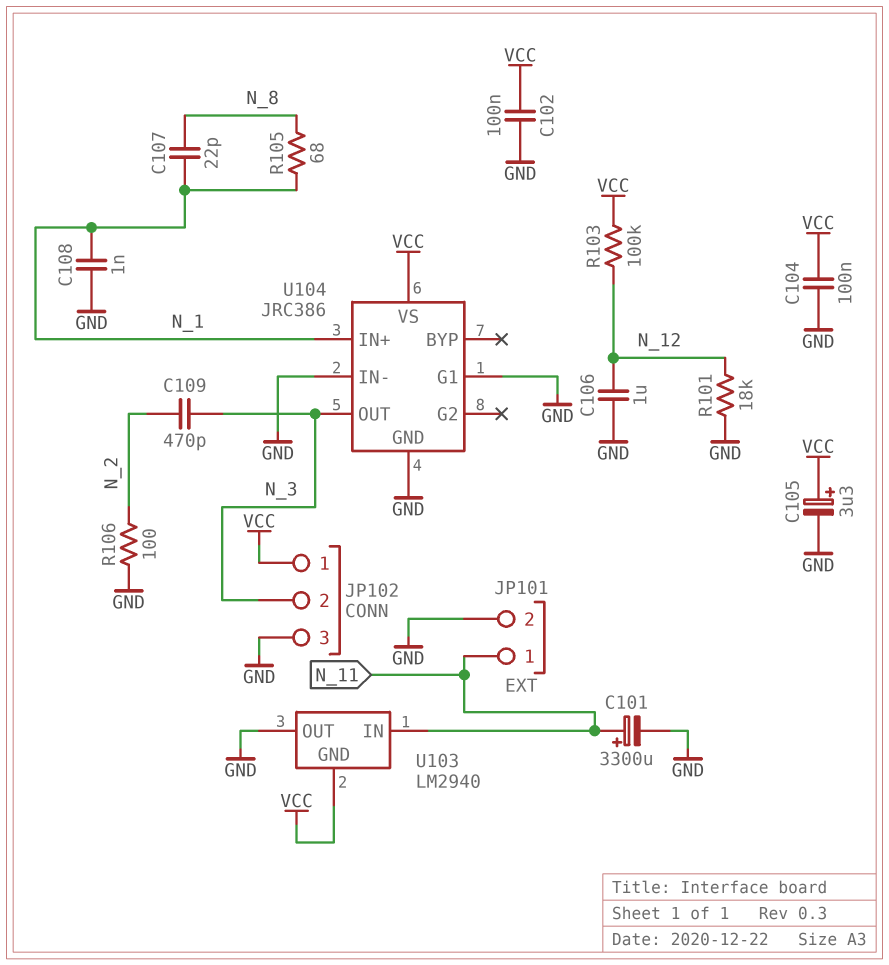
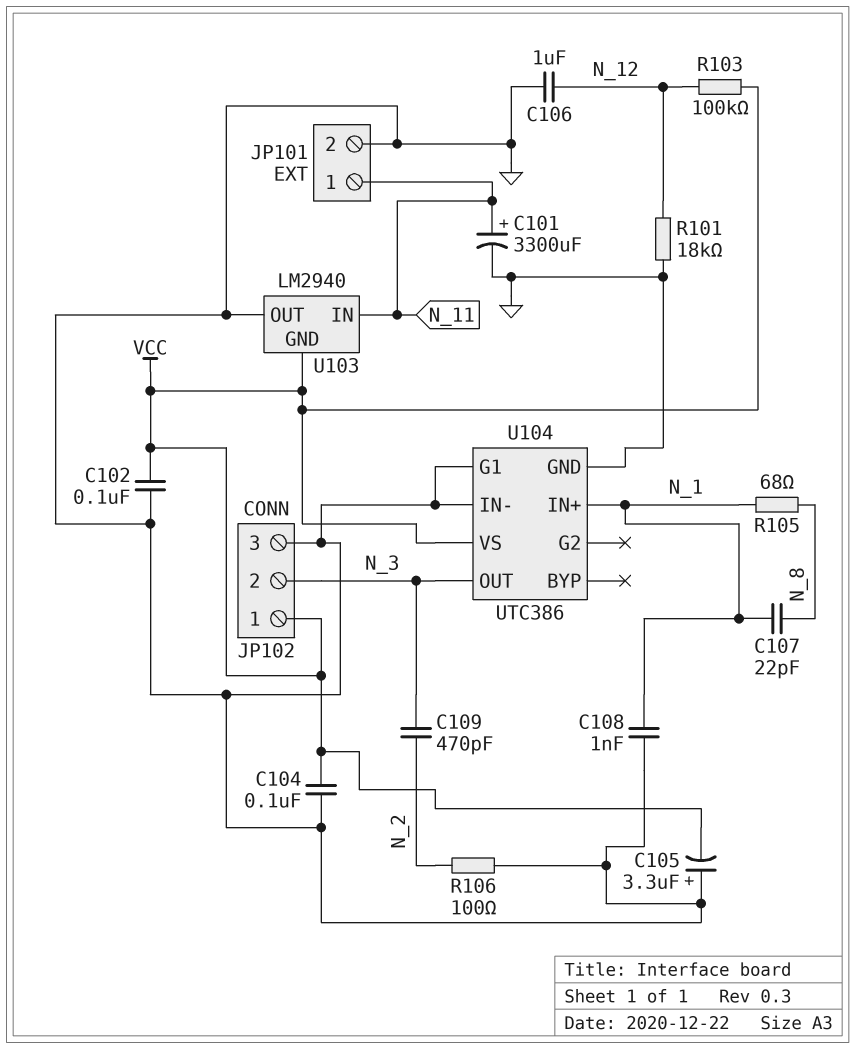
C105: 3.3uF (plus VCC, minus GND) -> 3.3uF (plus GND, minus VCC)
U104: JRC386 -> UTC386

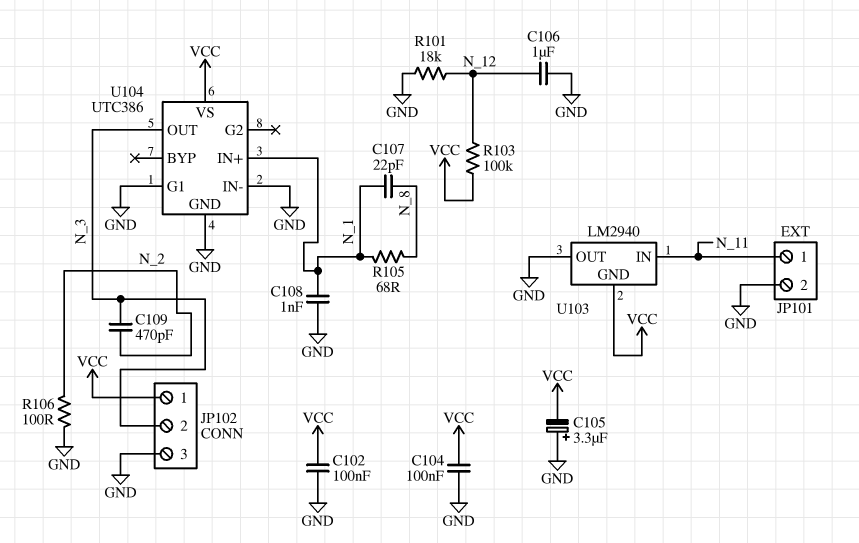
C101: 3300uF (plus N_11, minus GND) -> none

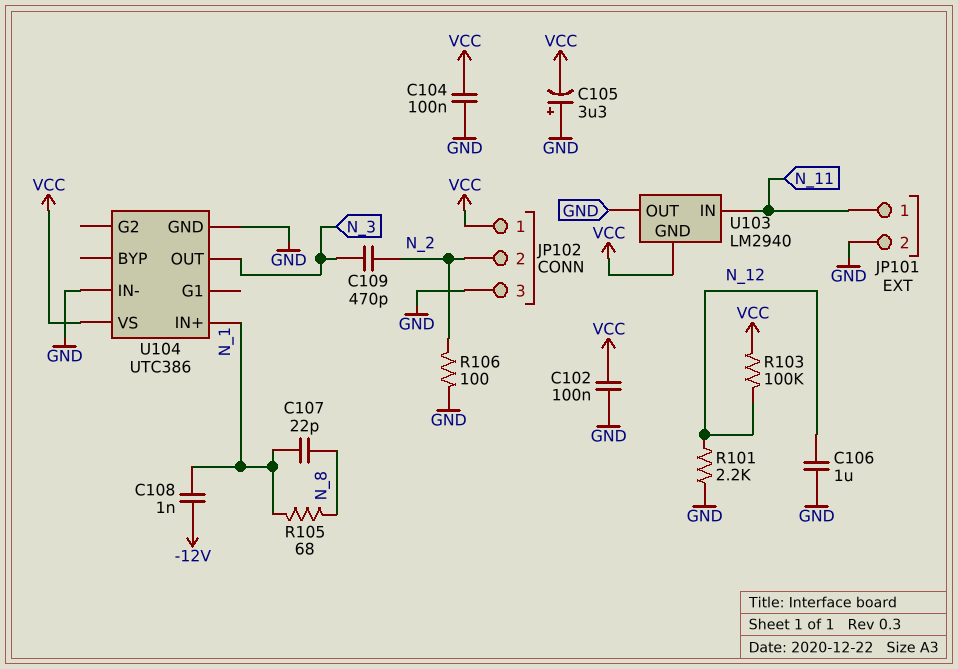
C108: 1nF (GND, N_1) -> 1nF (-12V, N_1)
JP102 pin 2: N_3 -> N_2
R101: 18k (GND, N_12) -> 2.2k (GND, N_12)
U104 pin G1: GND -> none

